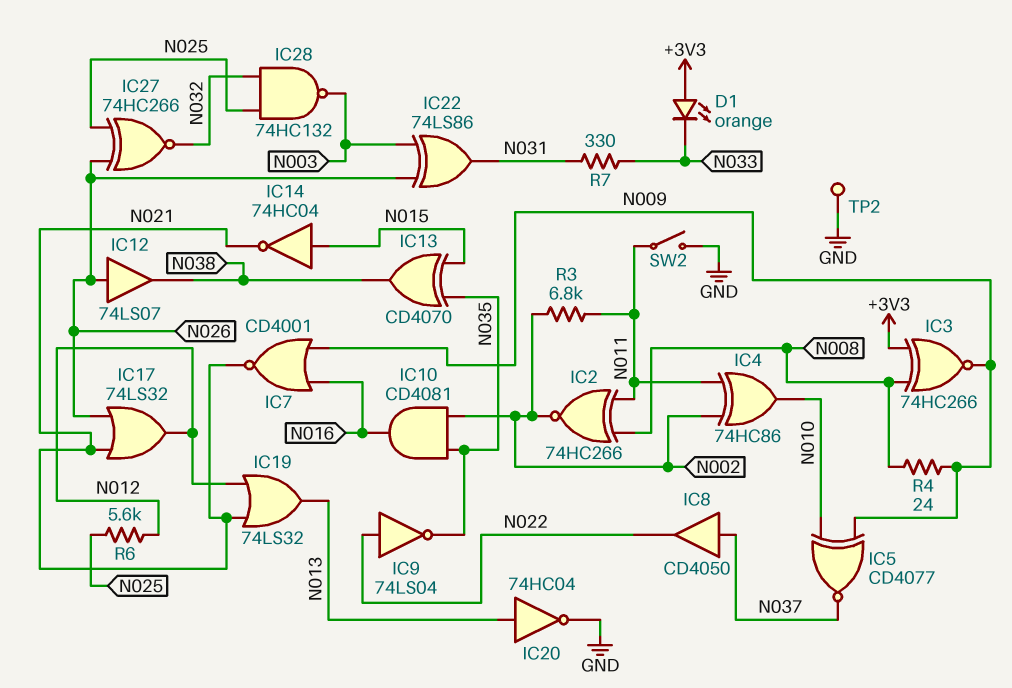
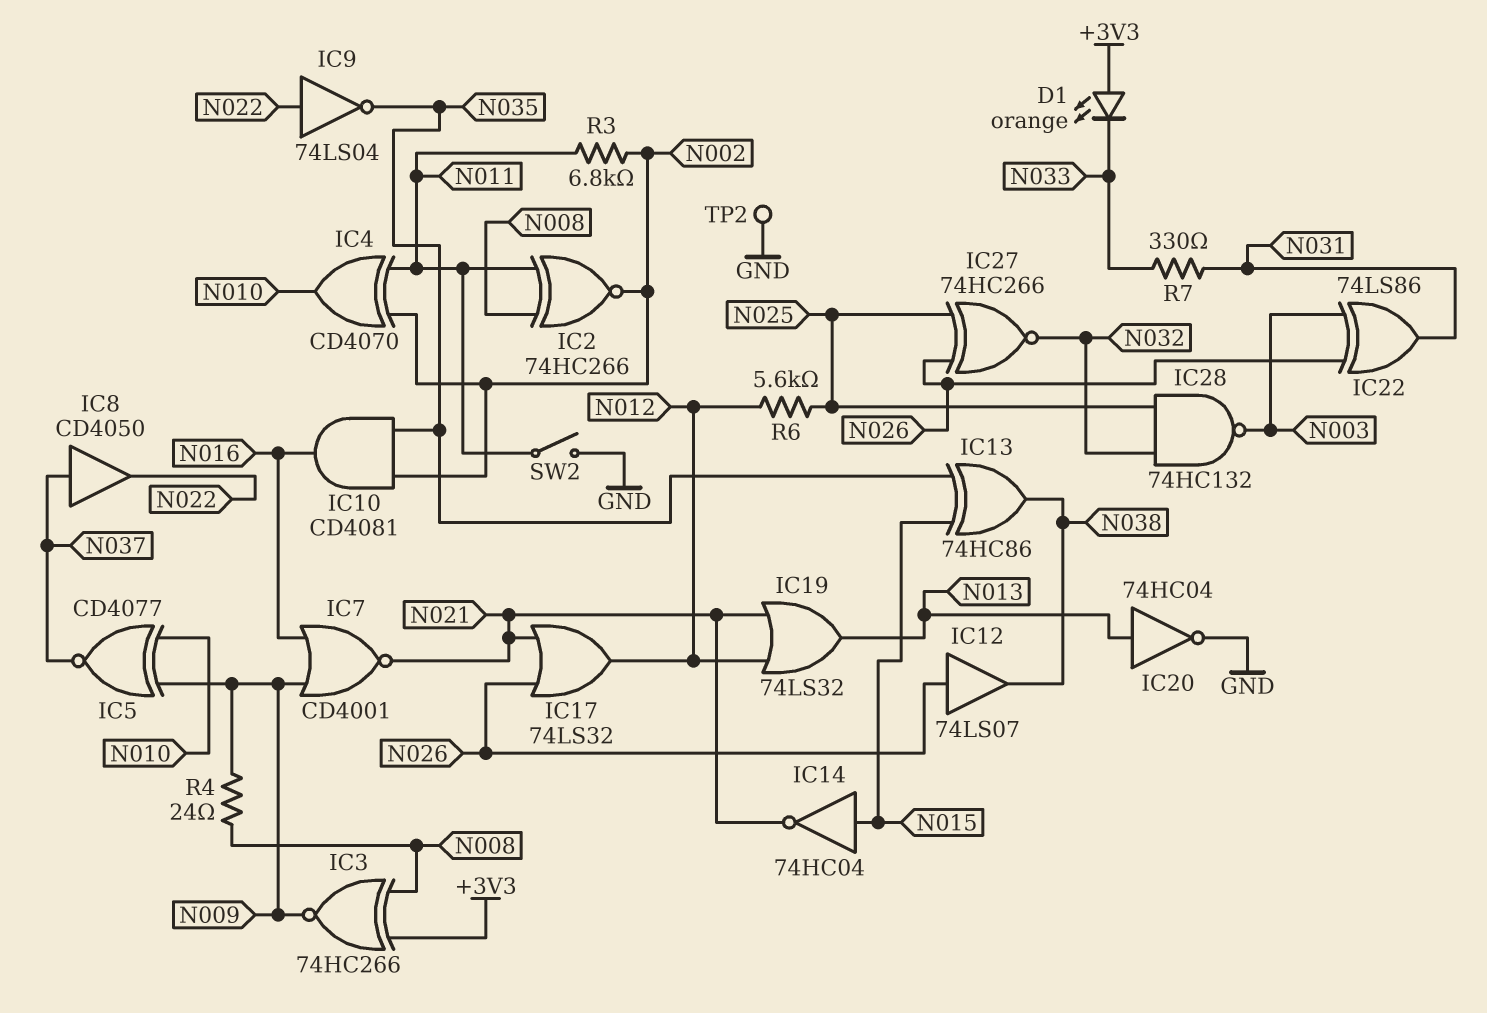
IC4: XOR 74HC86 (in N002, in N011, out N010) -> XOR CD4070 (in N002, in N011, out N010)
IC13: XOR CD4070 (in N015, in N035, out N038) -> XOR 74HC86 (in N015, in N035, out N038)

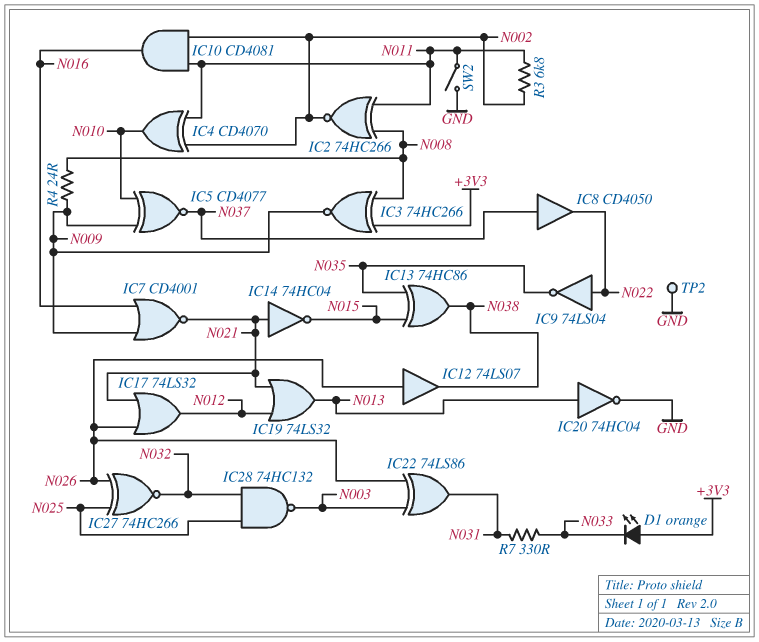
IC10: AND CD4081 (in N002, in N035, out N016) -> AND CD4081 (in N002, in N011, out N016)
IC14: NOT 74HC04 (in N015, out N021) -> NOT 74HC04 (in N021, out N015)
R6: 5.6k (N012, N025) -> none

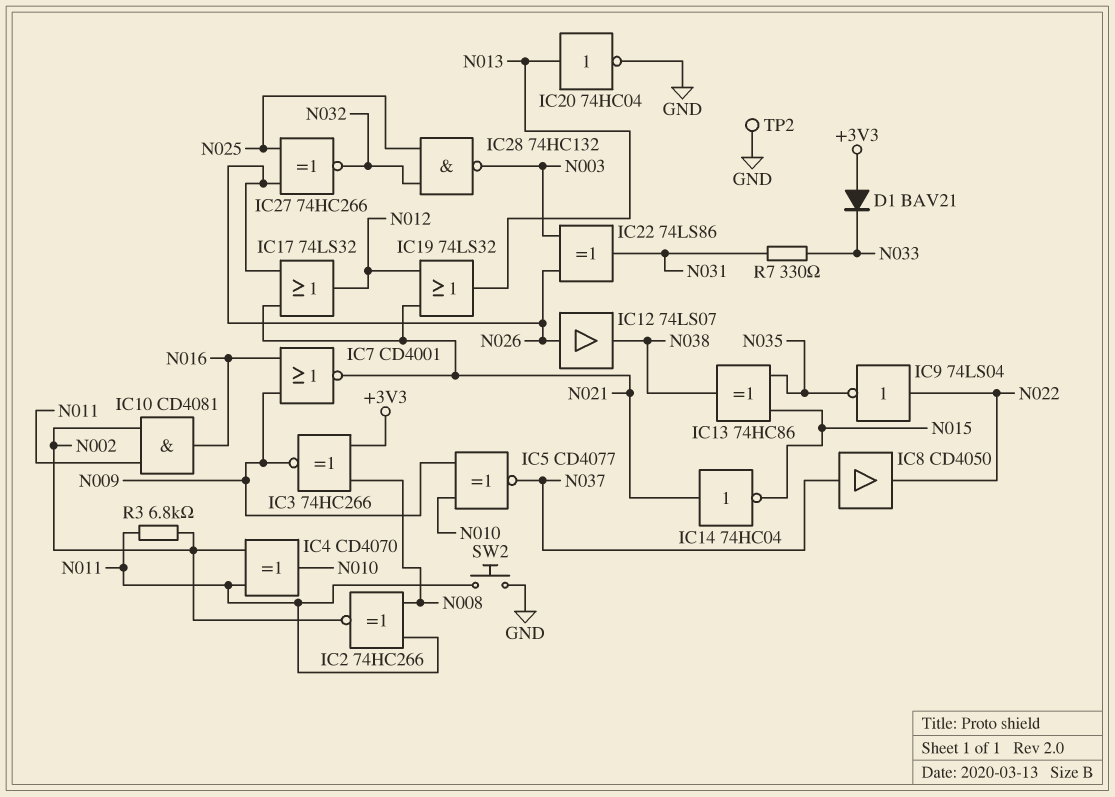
D1: LED orange (A +3V3, K N033) -> diode BAV21 (A +3V3, K N033)
R4: 24 (N008, N009) -> none
SW2: switch (GND, N011) -> button (GND, N011)

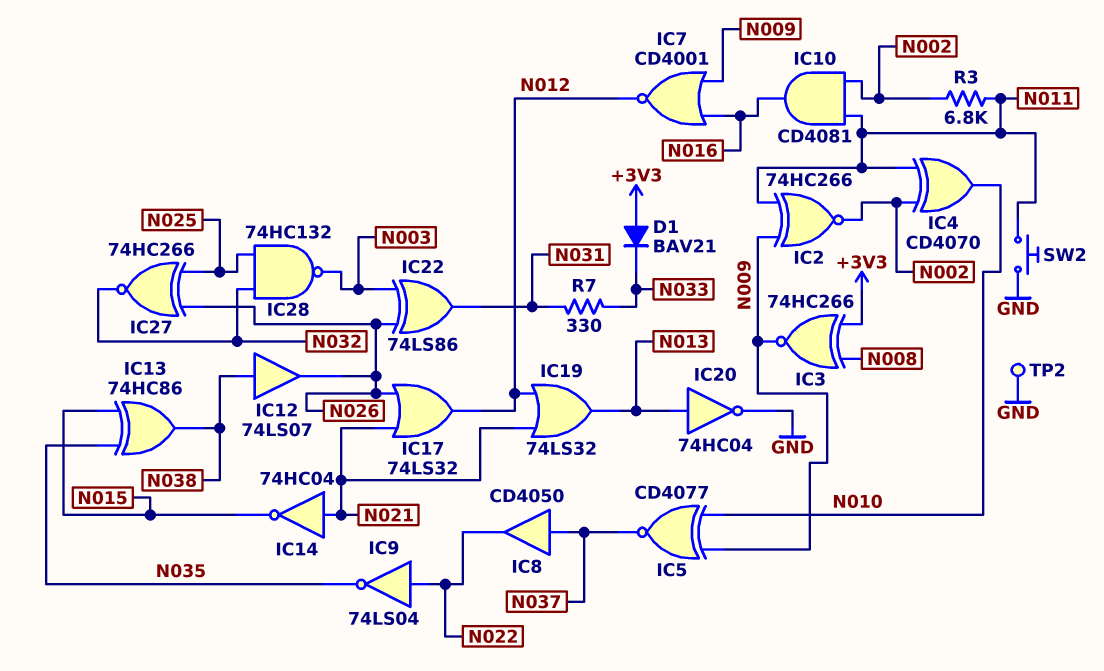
IC2: XNOR 74HC266 (in N008, in N011, out N002) -> XNOR 74HC266 (in N009, in N011, out N002)
IC7: NOR CD4001 (in N009, in N016, out N021) -> NOR CD4001 (in N009, in N016, out N012)
IC12: buffer 74LS07 (in N026, out N038) -> buffer 74LS07 (in N038, out N026)

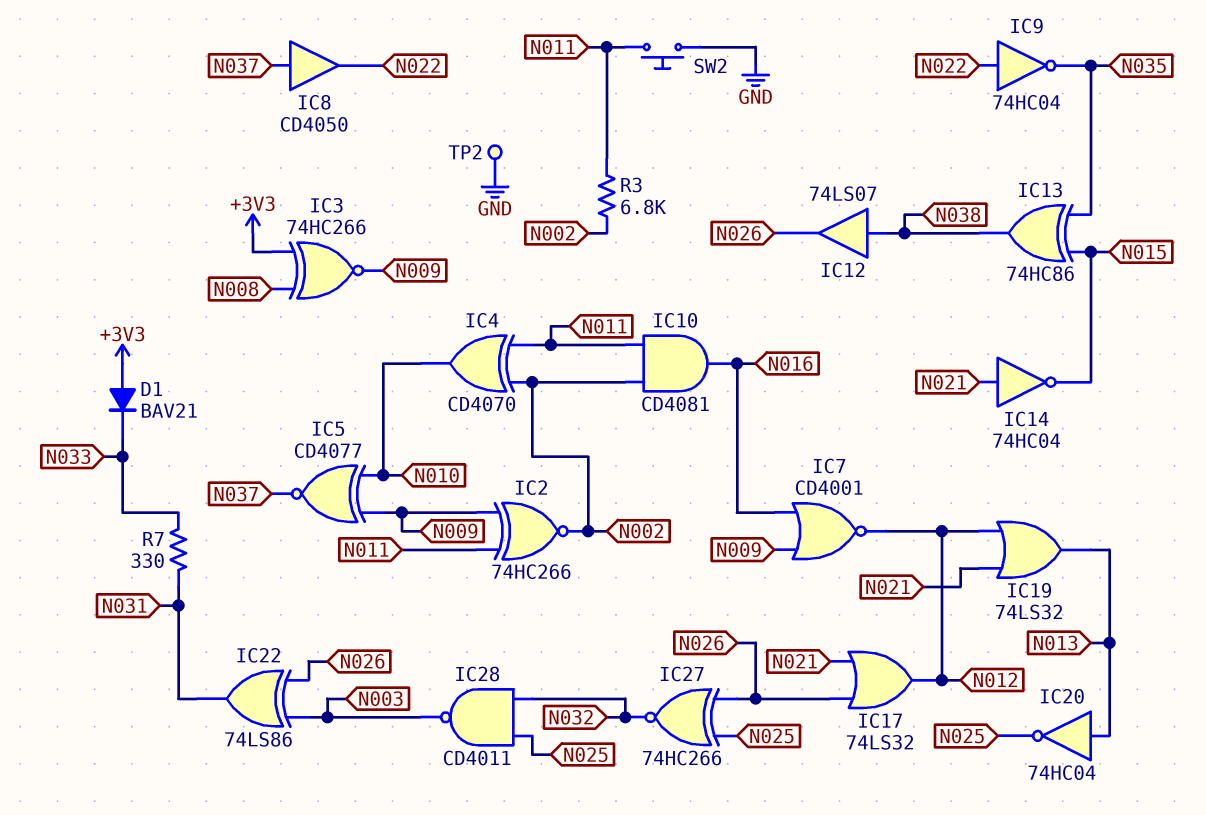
IC9: NOT 74LS04 (in N022, out N035) -> NOT 74HC04 (in N022, out N035)
IC20: NOT 74HC04 (in N013, out GND) -> NOT 74HC04 (in N013, out N025)
IC28: NAND 74HC132 (in N025, in N032, out N003) -> NAND CD4011 (in N025, in N032, out N003)

